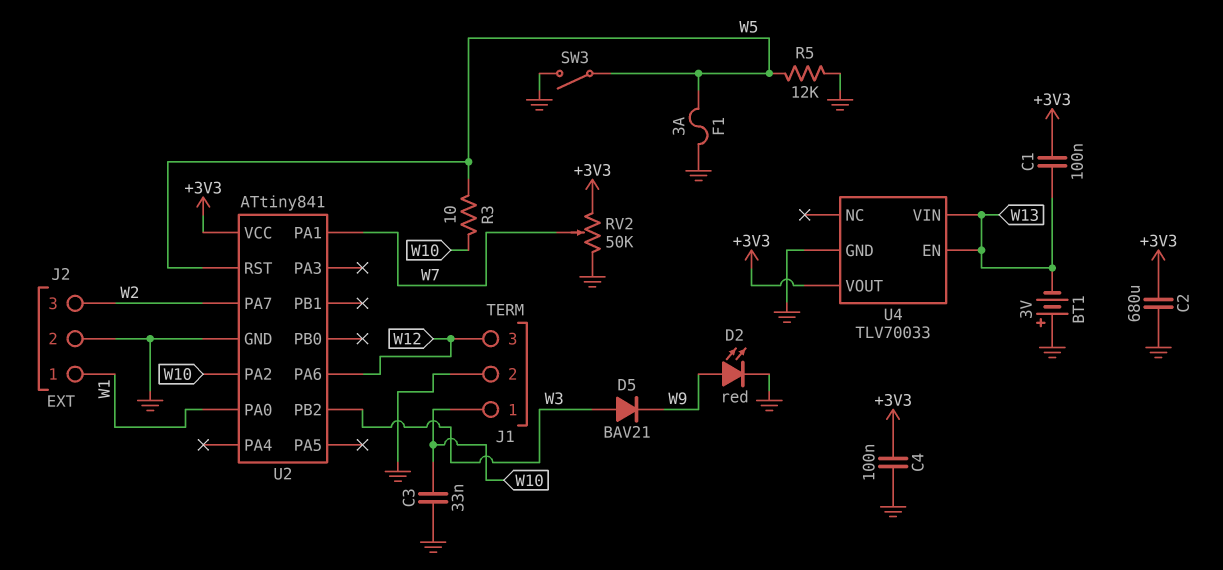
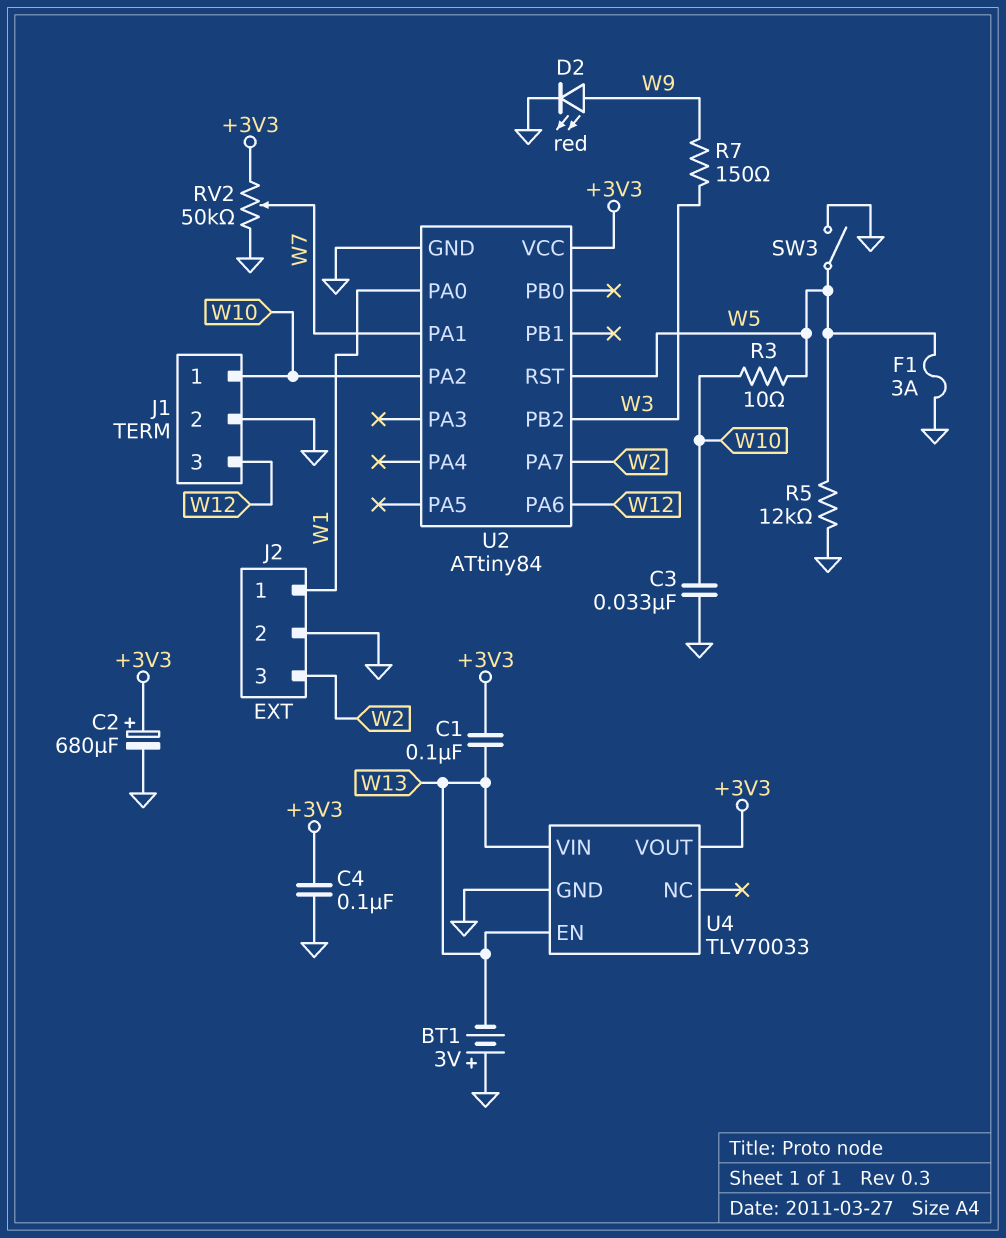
C2: 680uF (+3V3, GND) -> 680uF (plus +3V3, minus GND)
D5: diode BAV21 (A W3, K W9) -> none
R7: none -> 150 (W3, W9)
U2: ATtiny841 -> ATtiny84

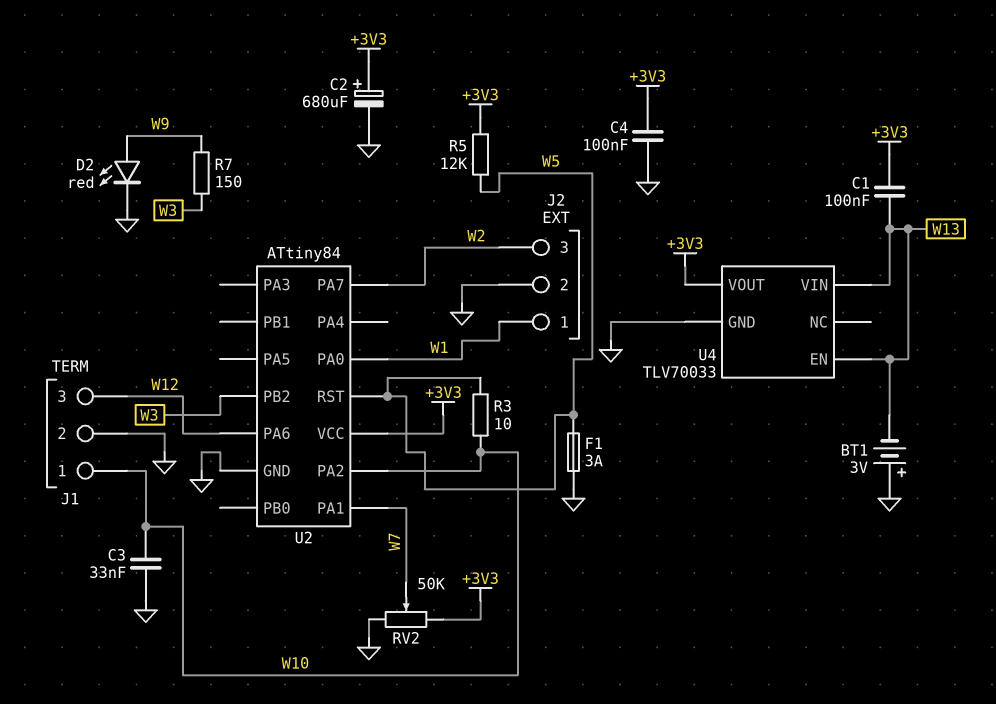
R5: 12k (GND, W5) -> 12k (+3V3, W5)
SW3: switch (GND, W5) -> none

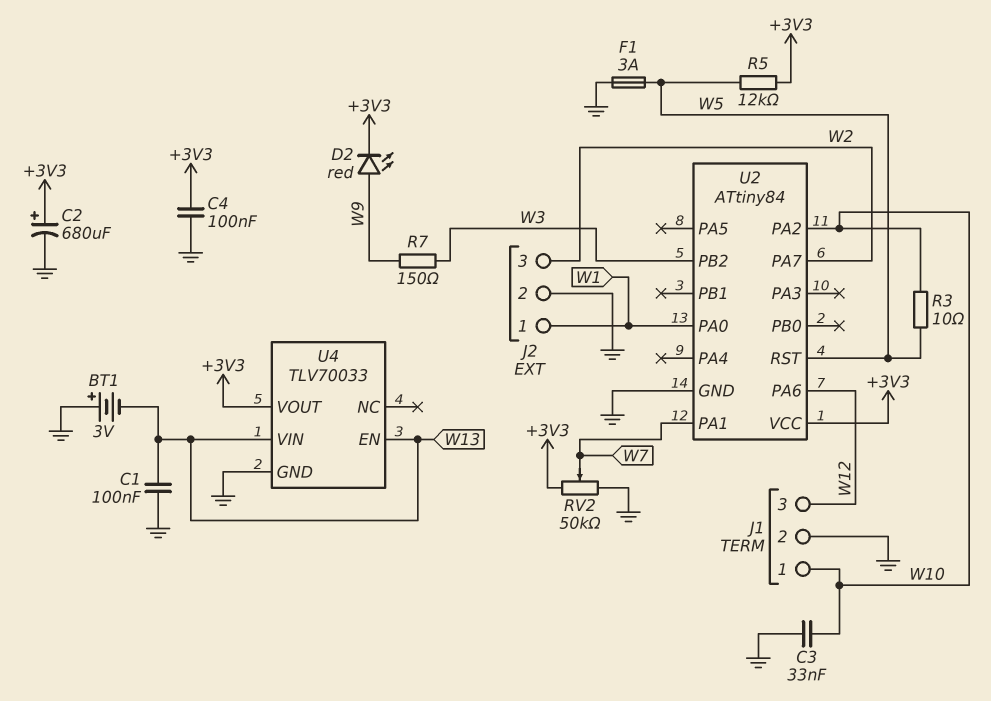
C1: 100nF (+3V3, W13) -> 100nF (GND, W13)
D2: LED red (A W9, K GND) -> LED red (A W9, K +3V3)

